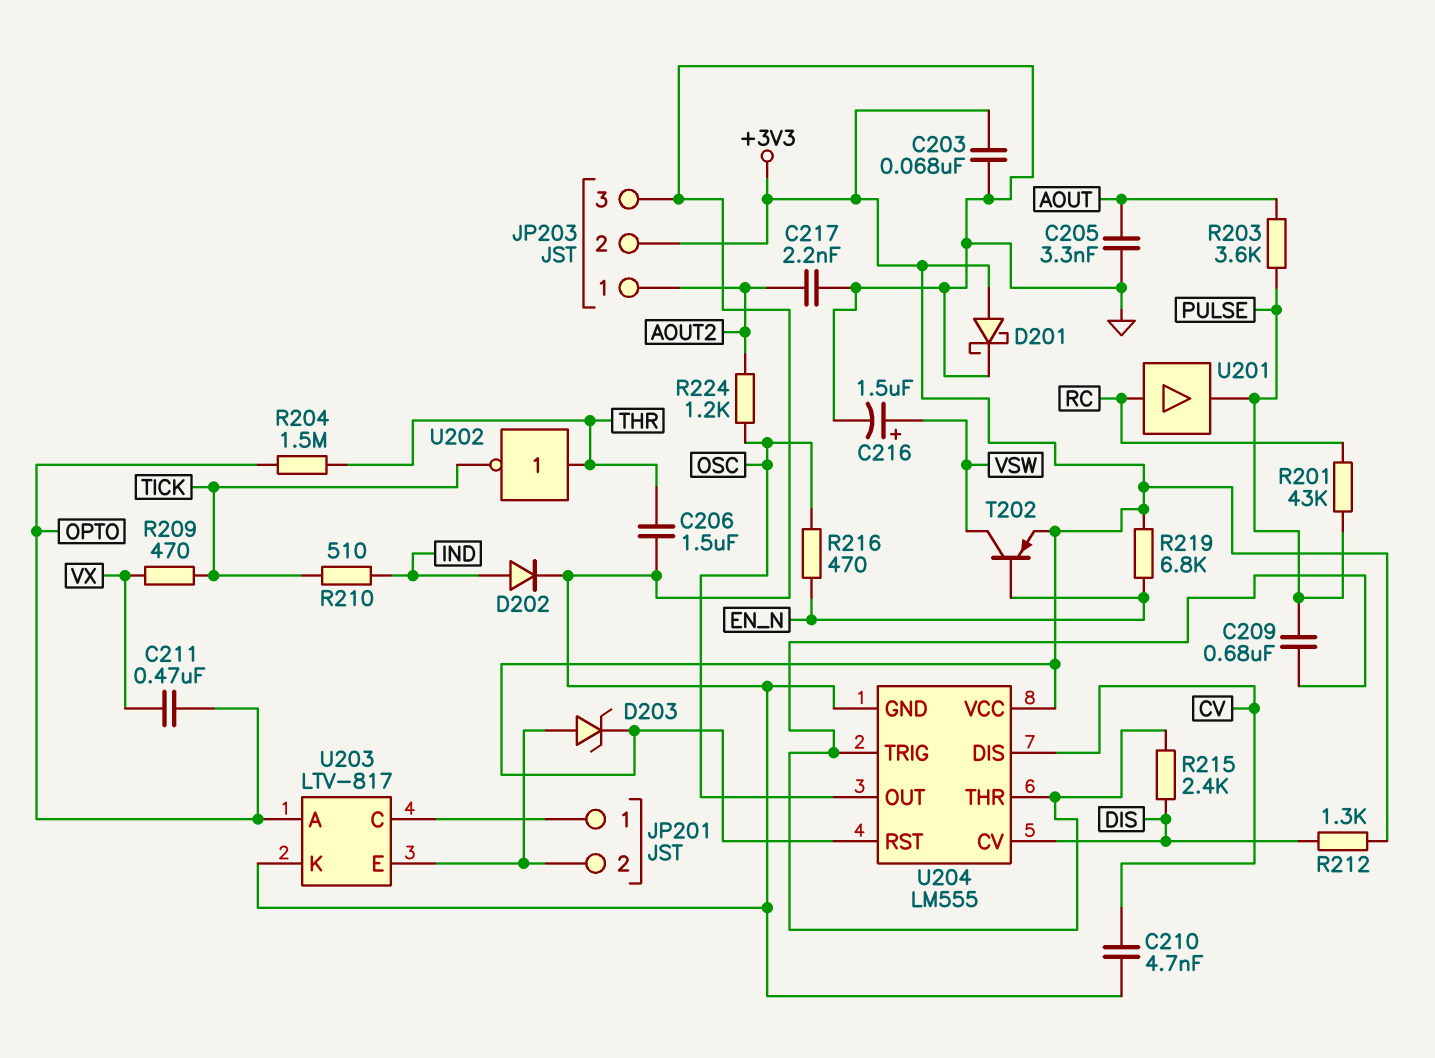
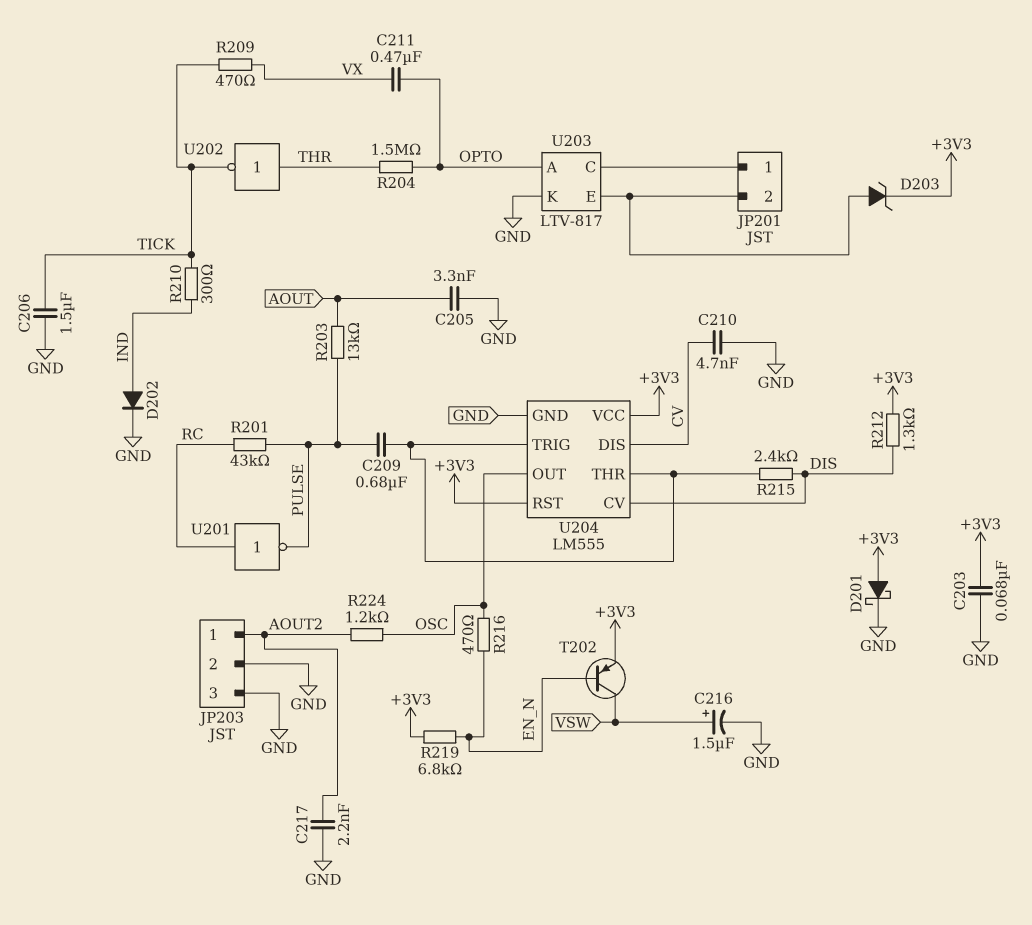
C206: 1.5uF (GND, THR) -> 1.5uF (GND, TICK)
JP203 pin 2: +3V3 -> GND
R203: 3.6k (AOUT, PULSE) -> 13k (AOUT, PULSE)
R210: 510 (IND, TICK) -> 300 (IND, TICK)
U201: buffer (in RC, out PULSE) -> NOT (in RC, out PULSE)

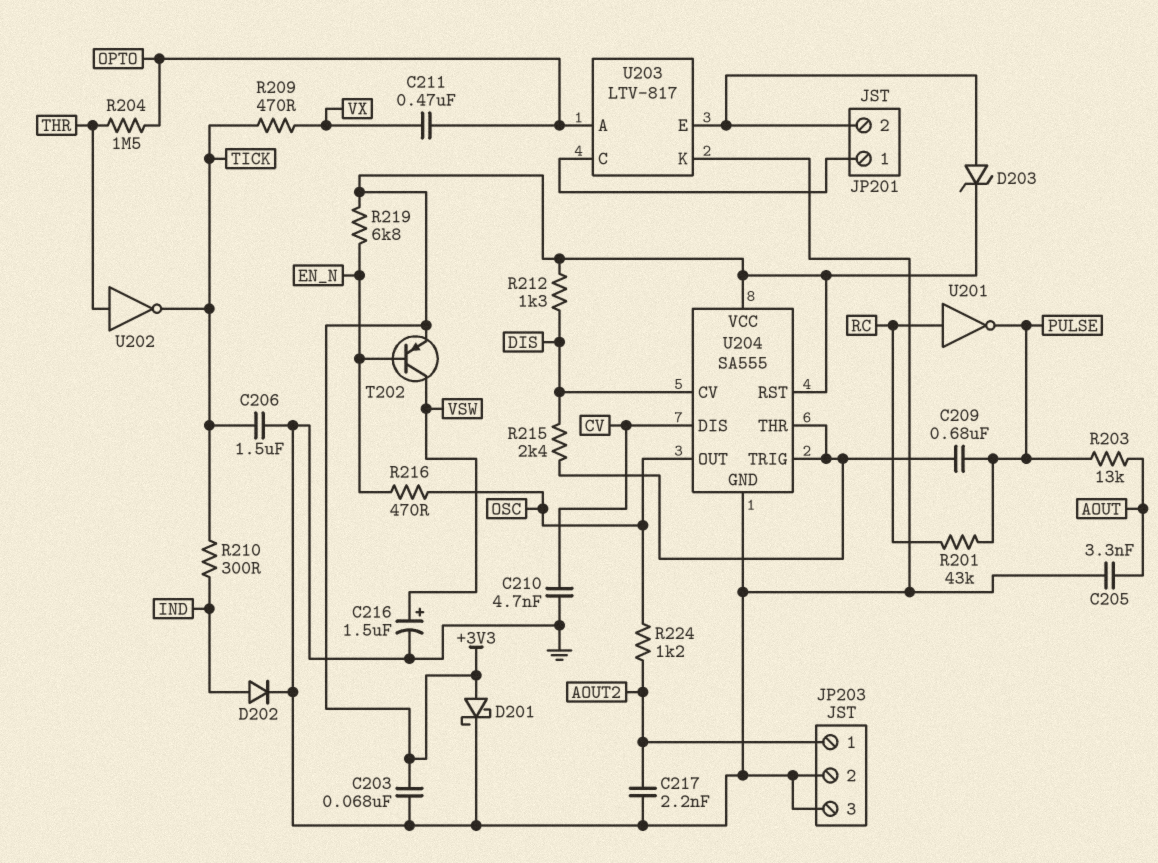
U204: LM555 -> SA555

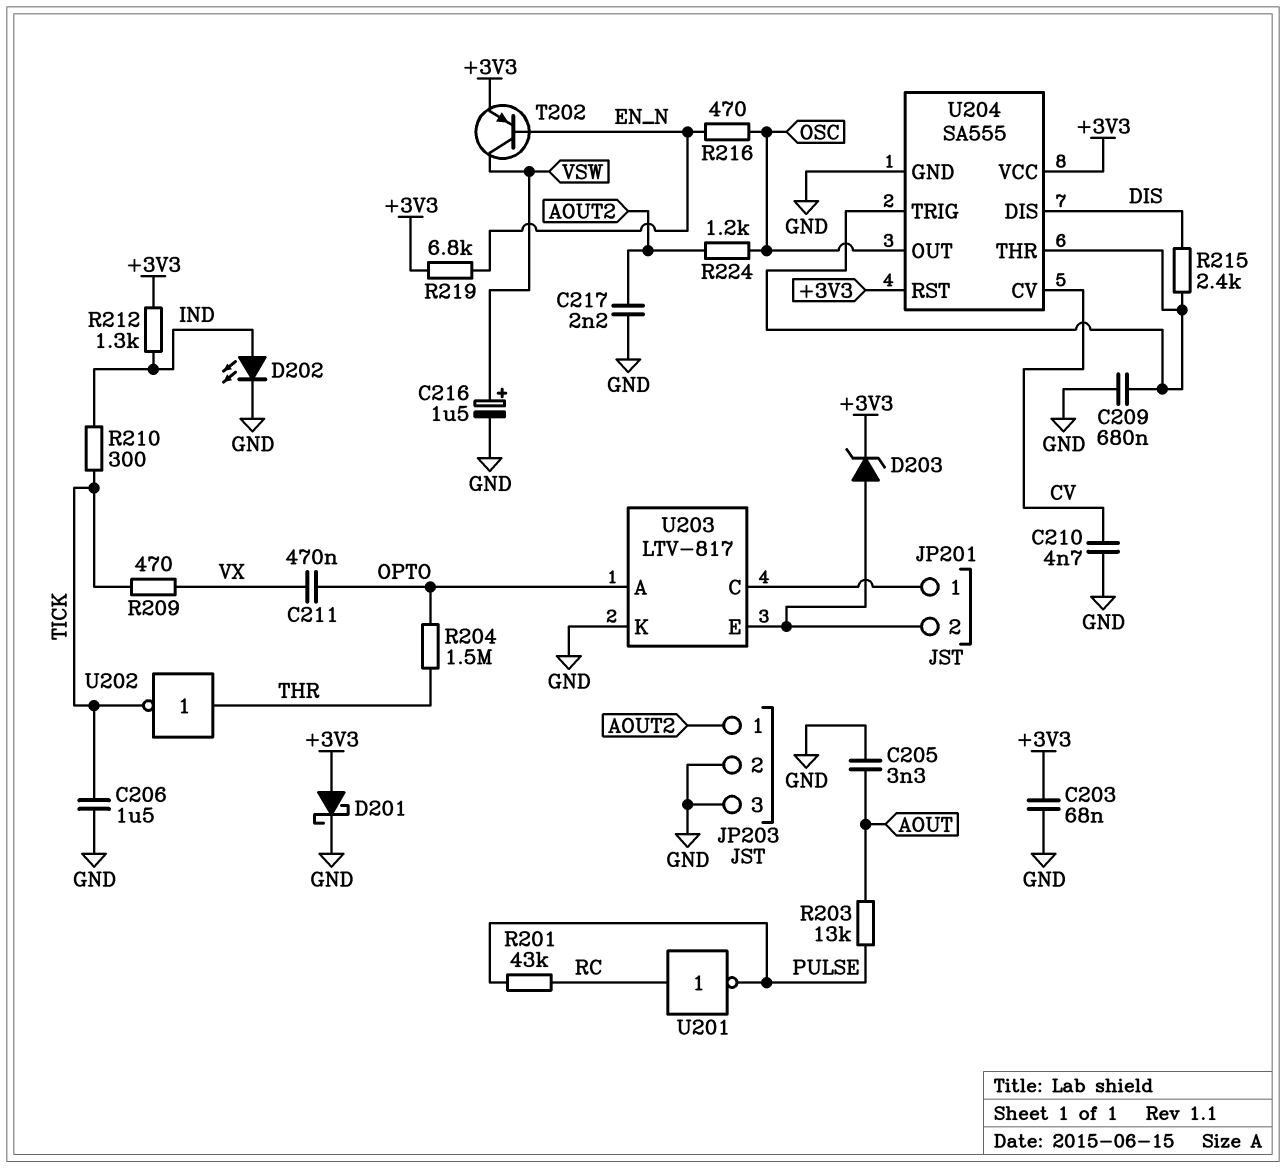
C209: 680nF (PULSE, U204/THR) -> 680nF (GND, U204/THR)
D202: diode (A IND, K GND) -> LED (A IND, K GND)
R212: 1.3k (+3V3, DIS) -> 1.3k (+3V3, IND)
U204 pin CV: DIS -> CV
U204 pin DIS: CV -> DIS

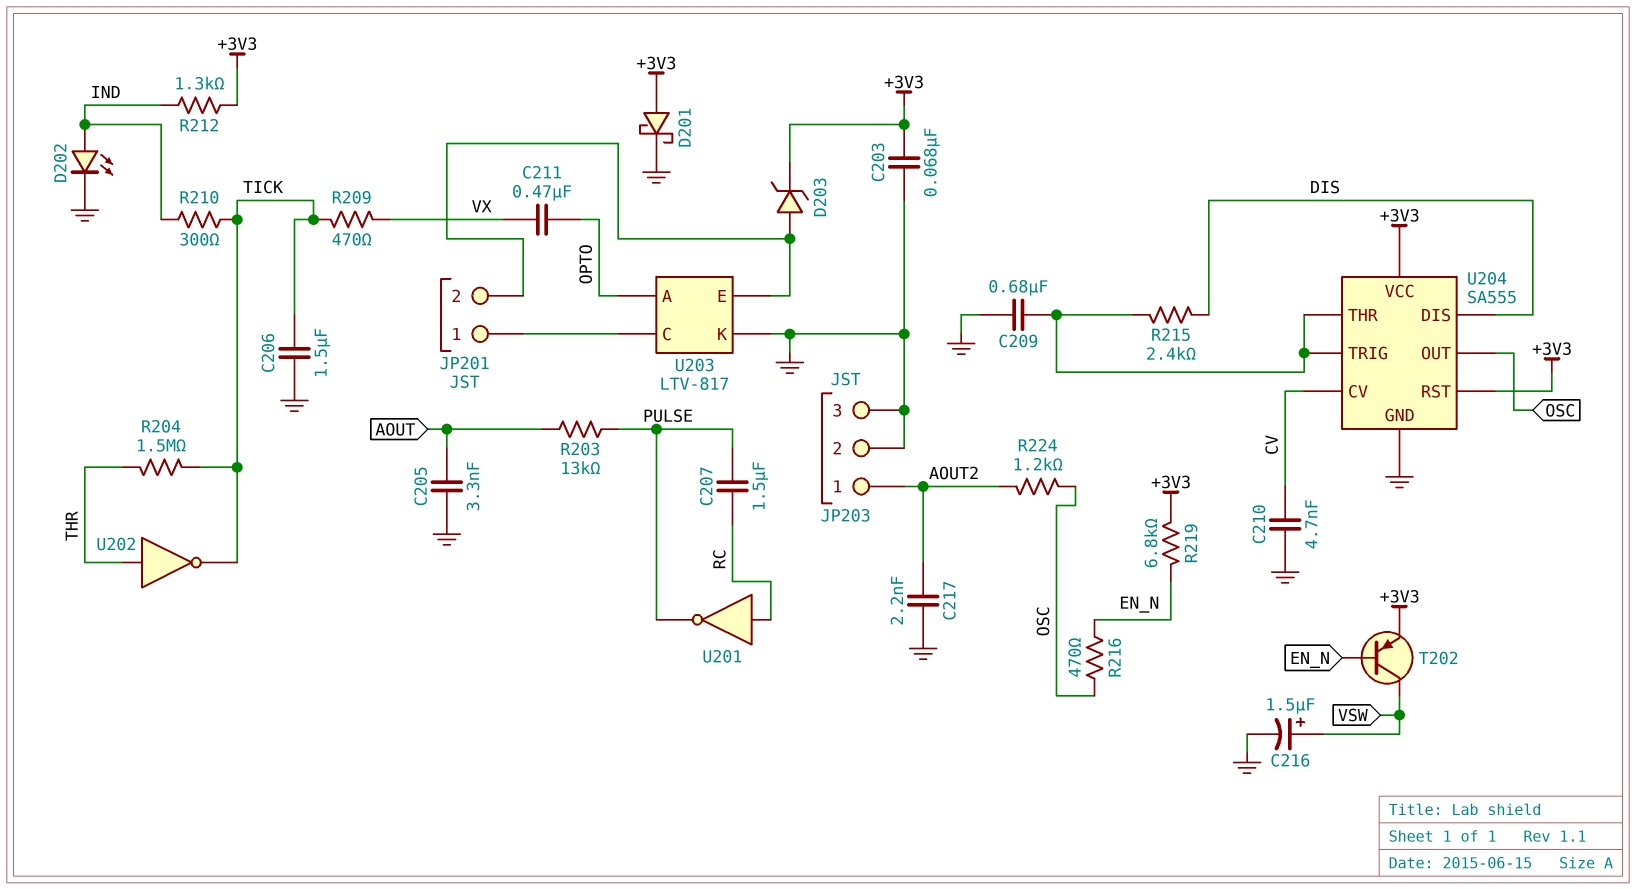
C207: none -> 1.5uF (PULSE, RC)
R201: 43k (PULSE, RC) -> none
R204: 1.5M (OPTO, THR) -> 1.5M (THR, TICK)

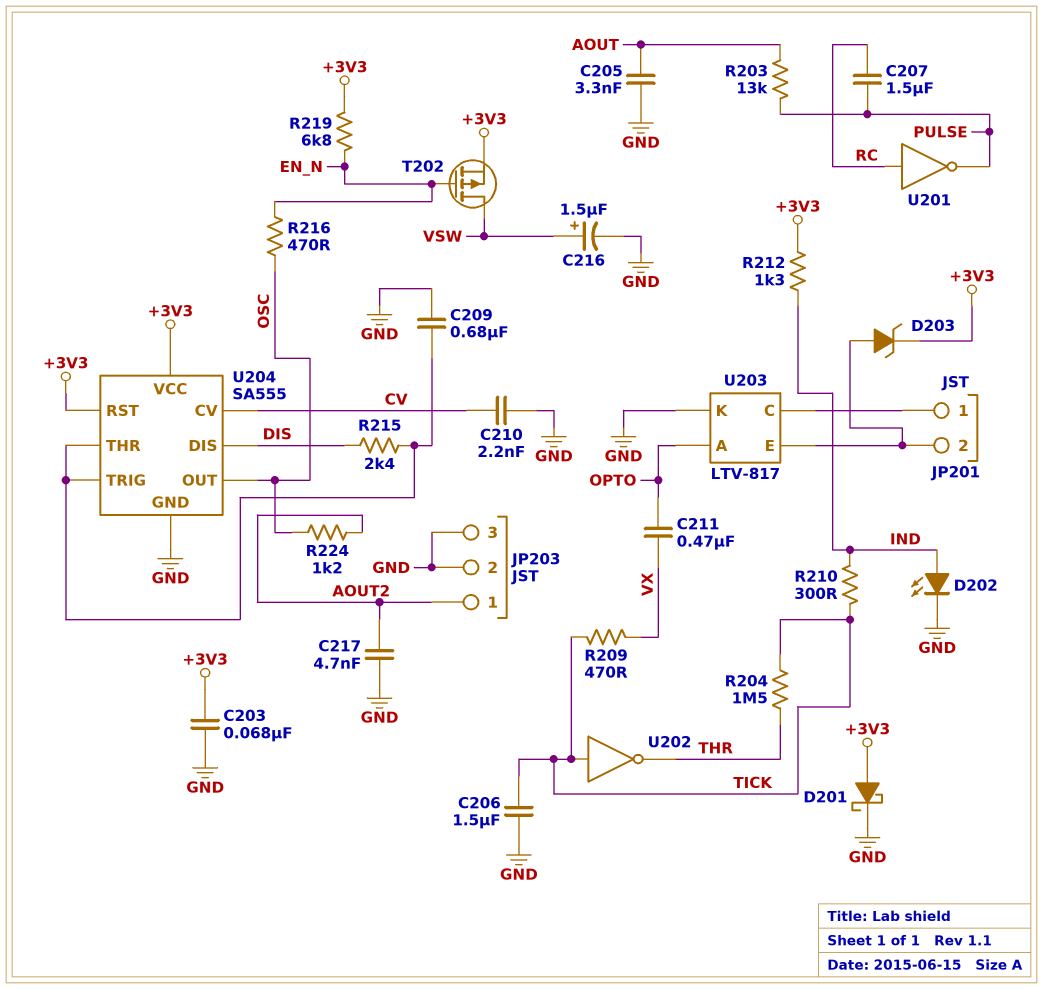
C210: 4.7nF (CV, GND) -> 2.2nF (CV, GND)
C217: 2.2nF (AOUT2, GND) -> 4.7nF (AOUT2, GND)
T202: PNP (B EN_N, C VSW, E +3V3) -> PMOS (G EN_N, D VSW, S +3V3)
U202: NOT (in THR, out TICK) -> NOT (in TICK, out THR)

